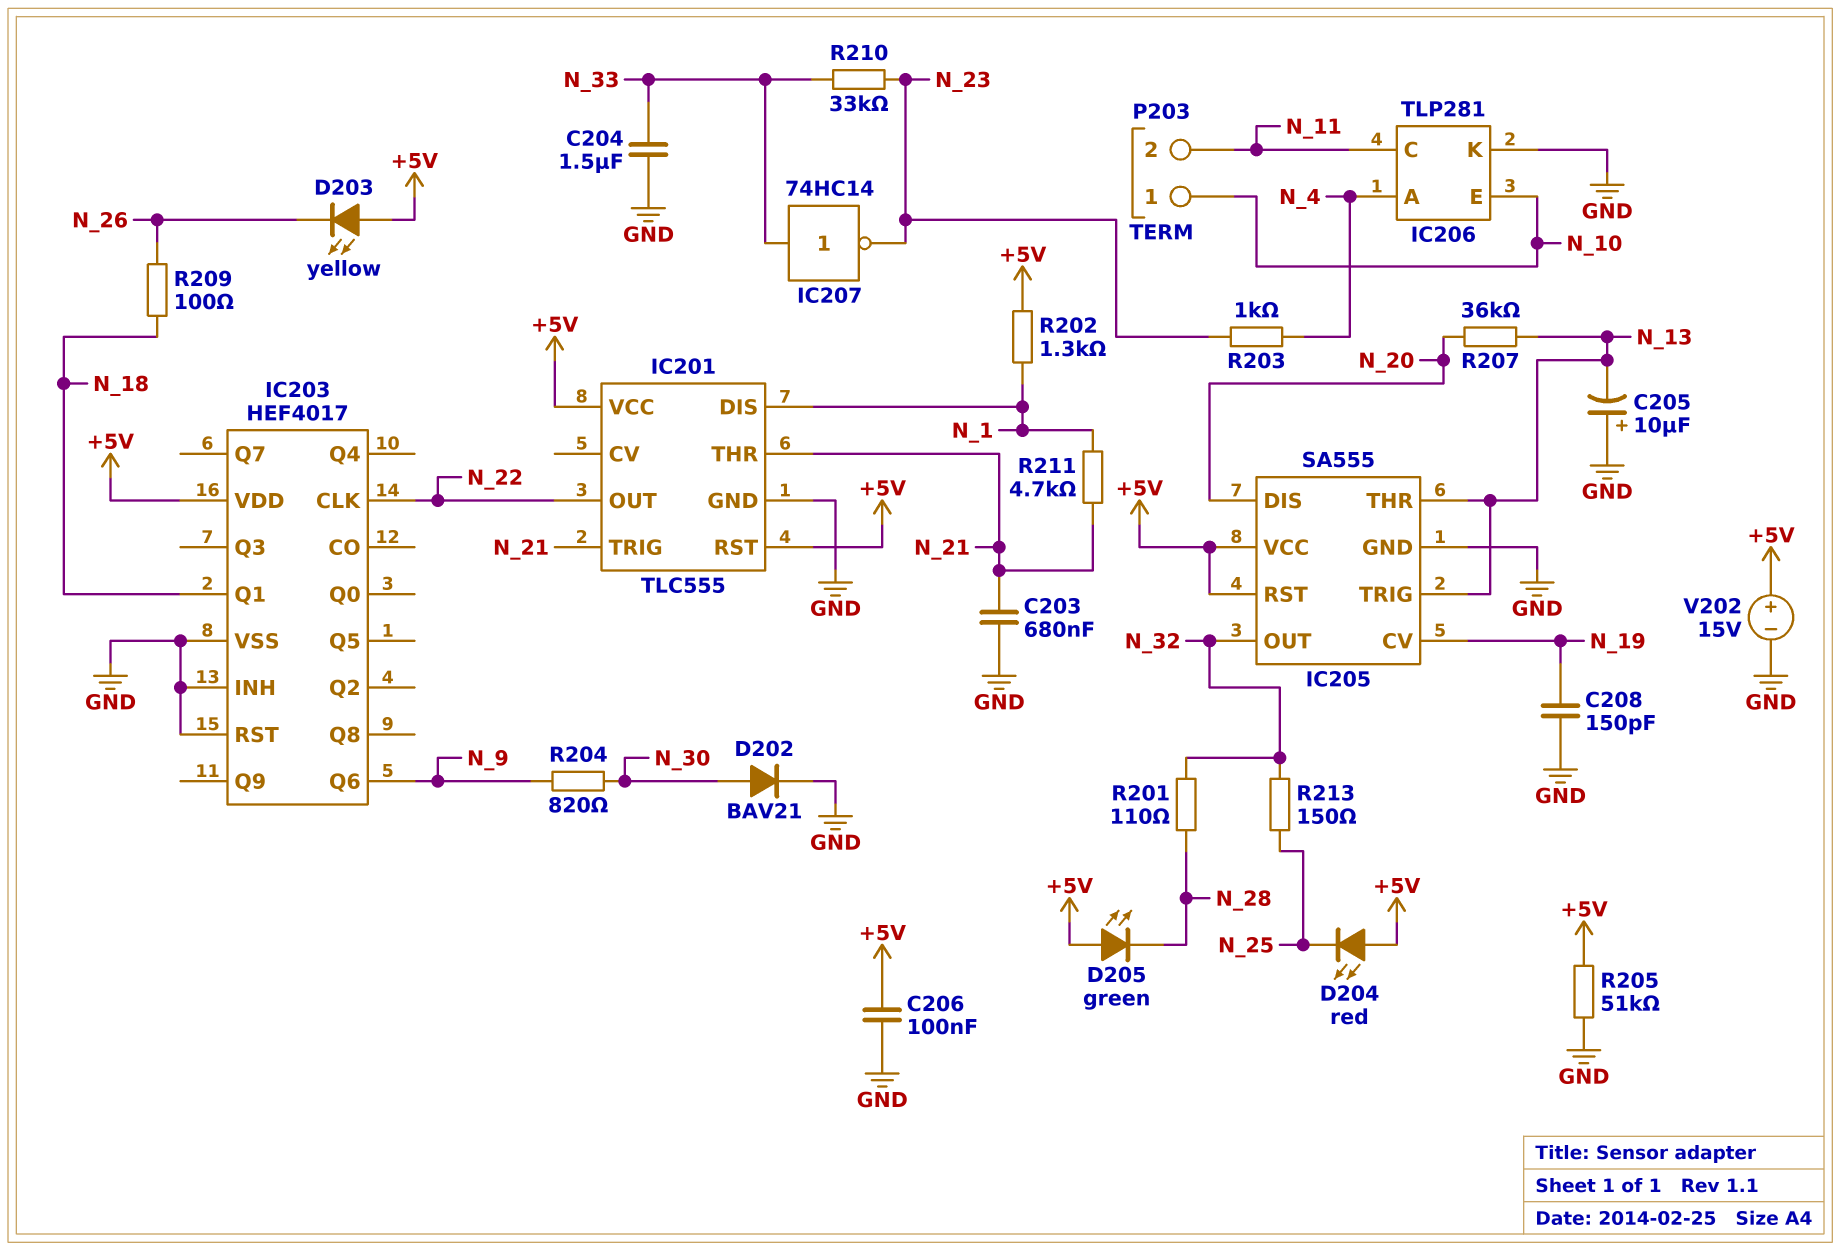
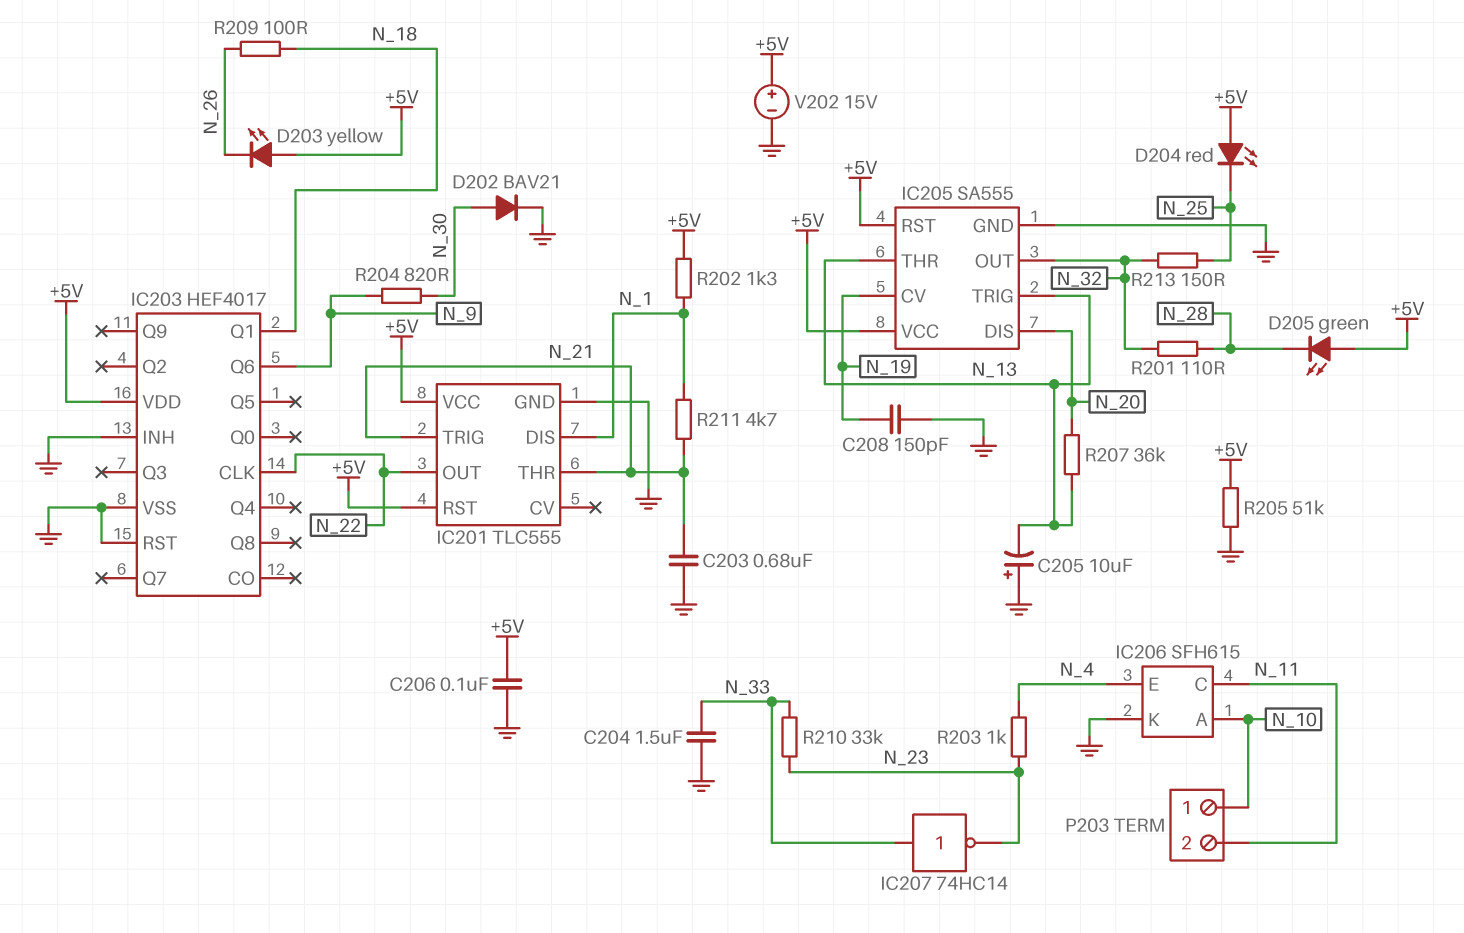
IC206: TLP281 -> SFH615
IC206 pin A: N_4 -> N_10
IC206 pin E: N_10 -> N_4

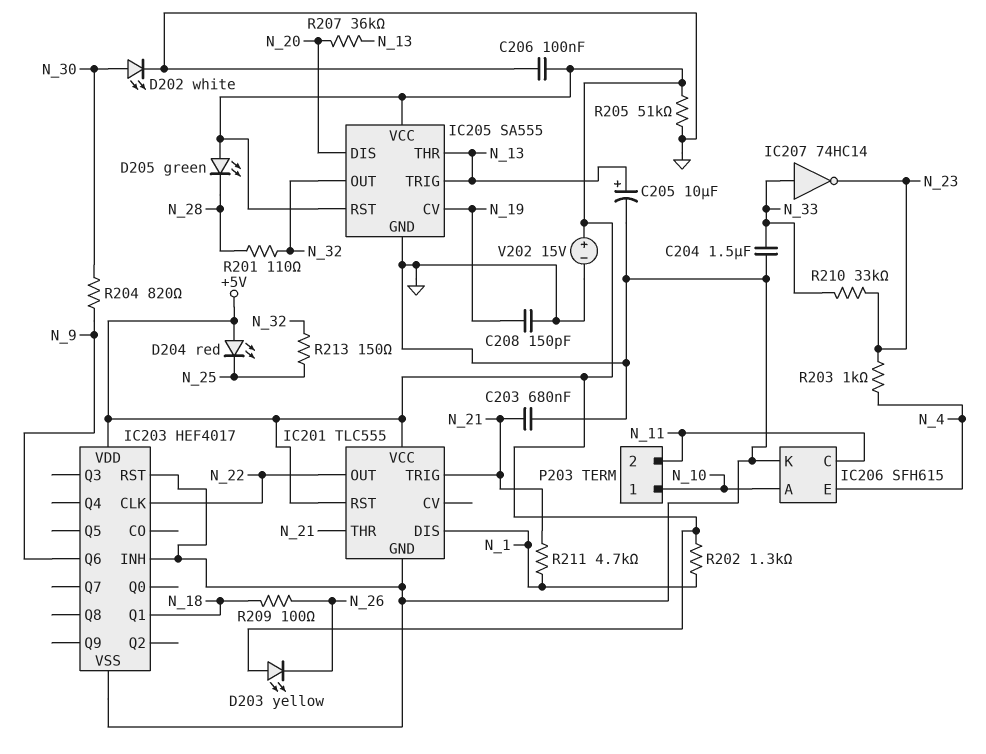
C205: 10uF (plus GND, minus N_13) -> 10uF (plus N_13, minus GND)
D202: diode BAV21 (A N_30, K GND) -> LED white (A N_30, K GND)

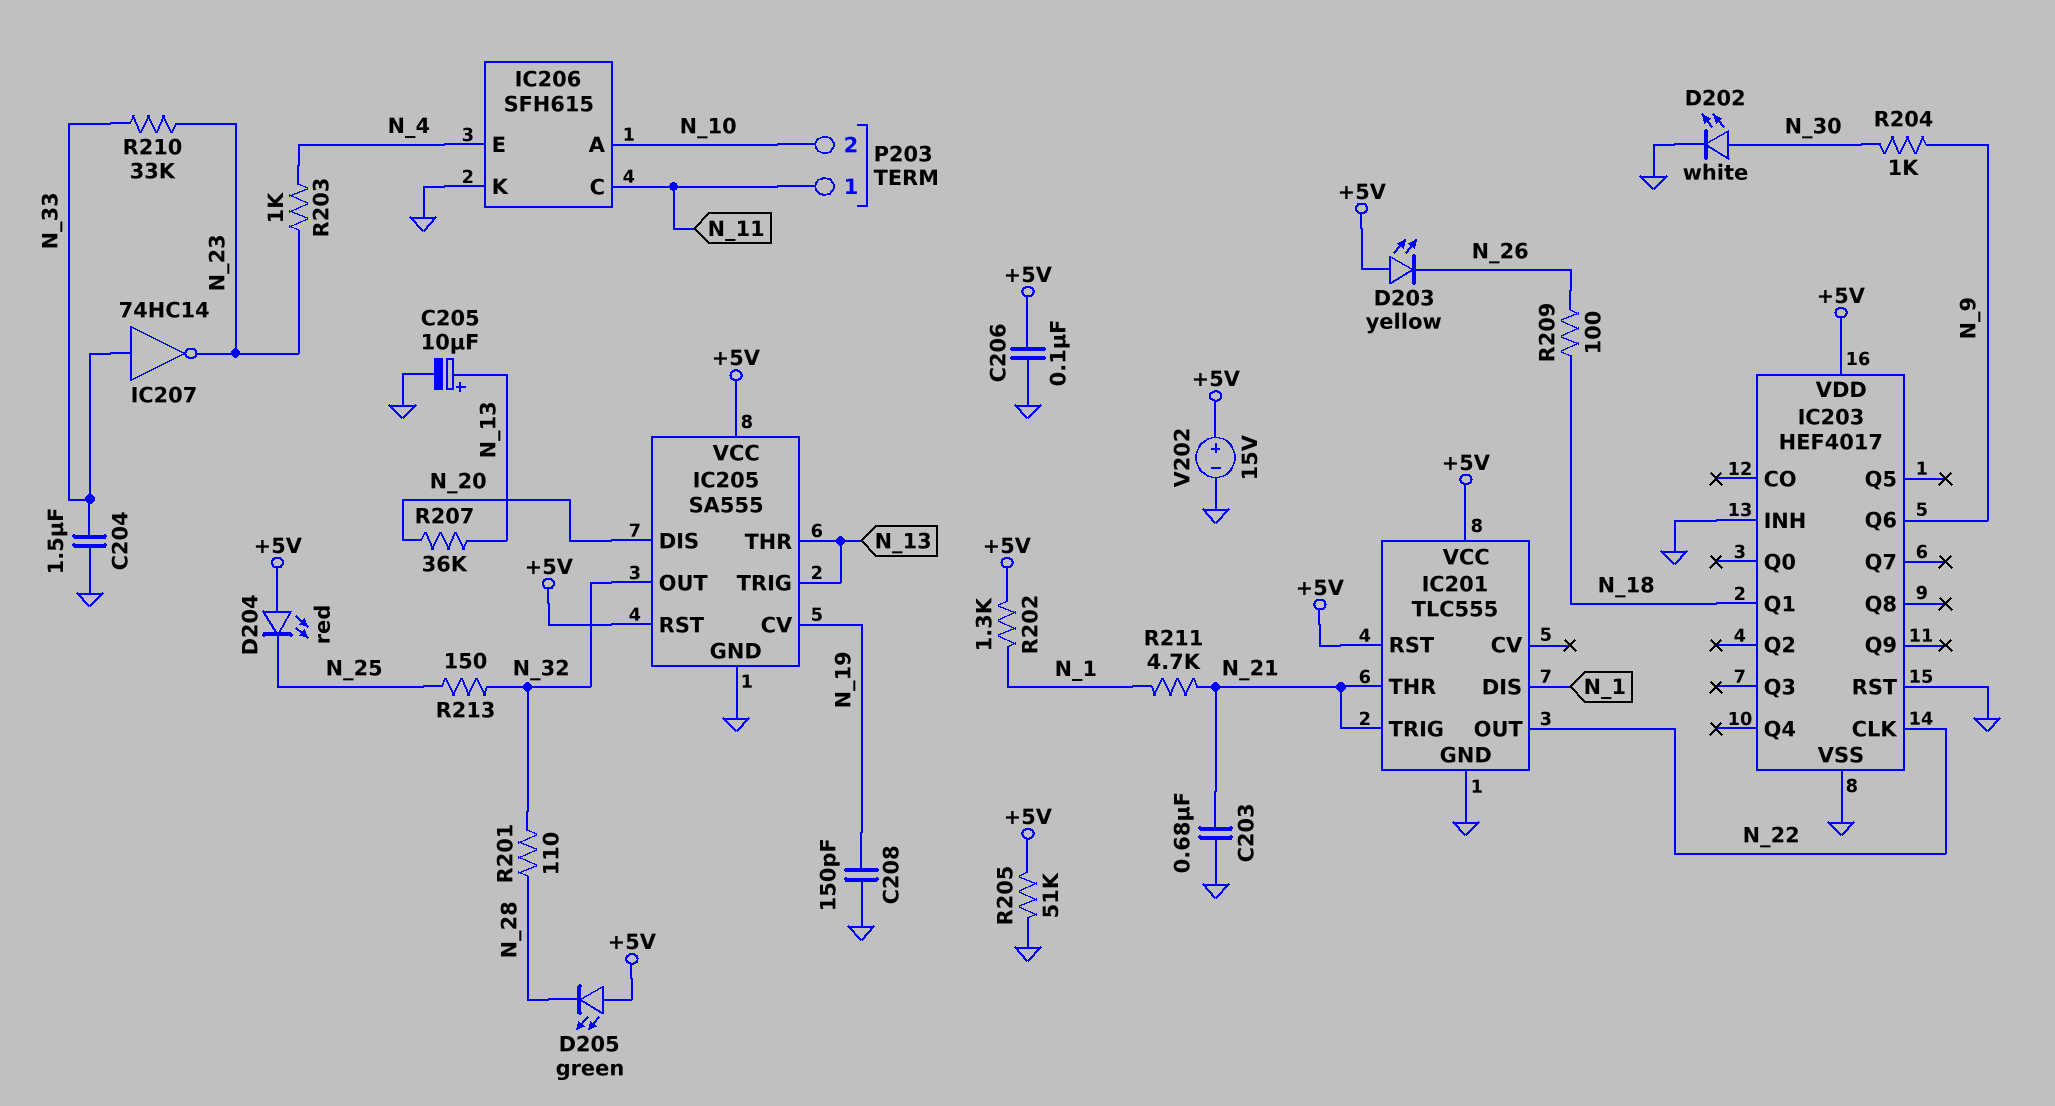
P203 pin 1: N_10 -> N_11
P203 pin 2: N_11 -> N_10
R204: 820 (N_9, N_30) -> 1k (N_9, N_30)

